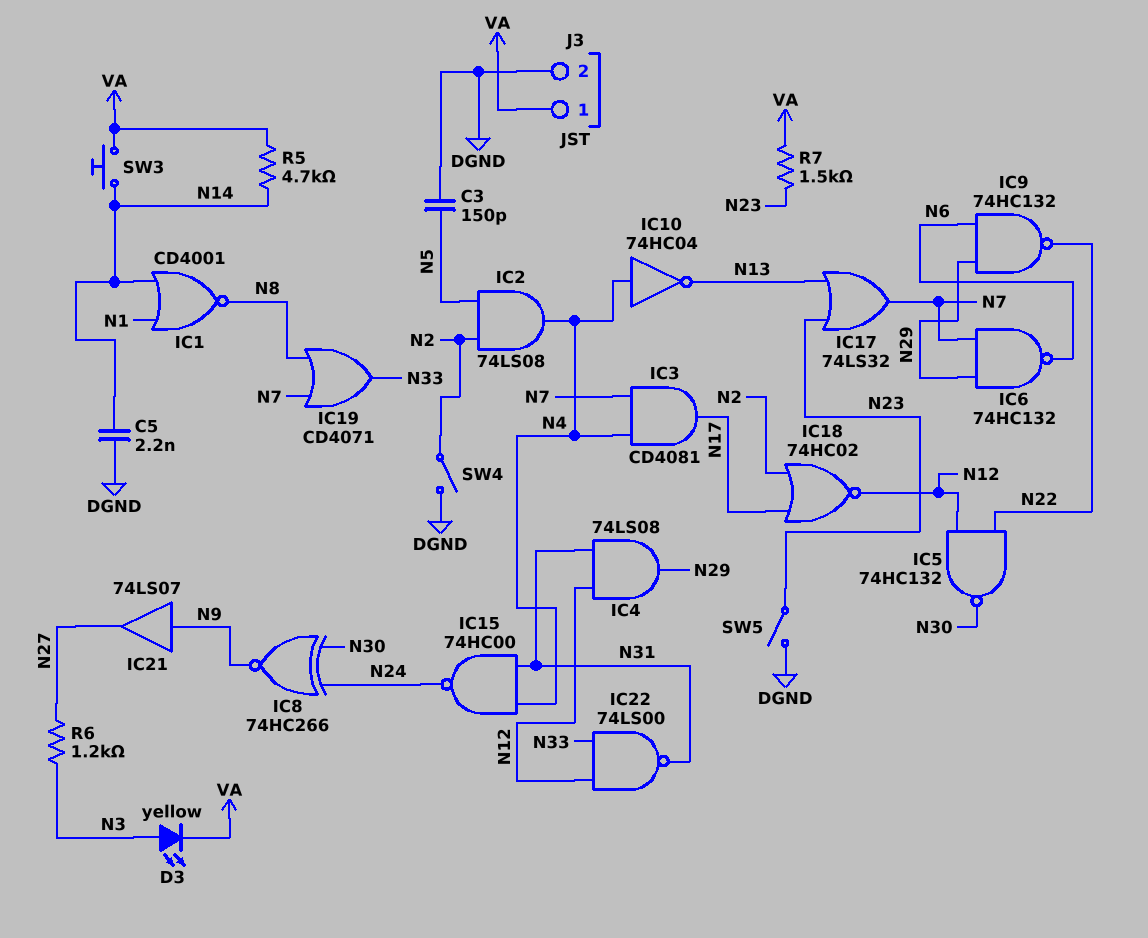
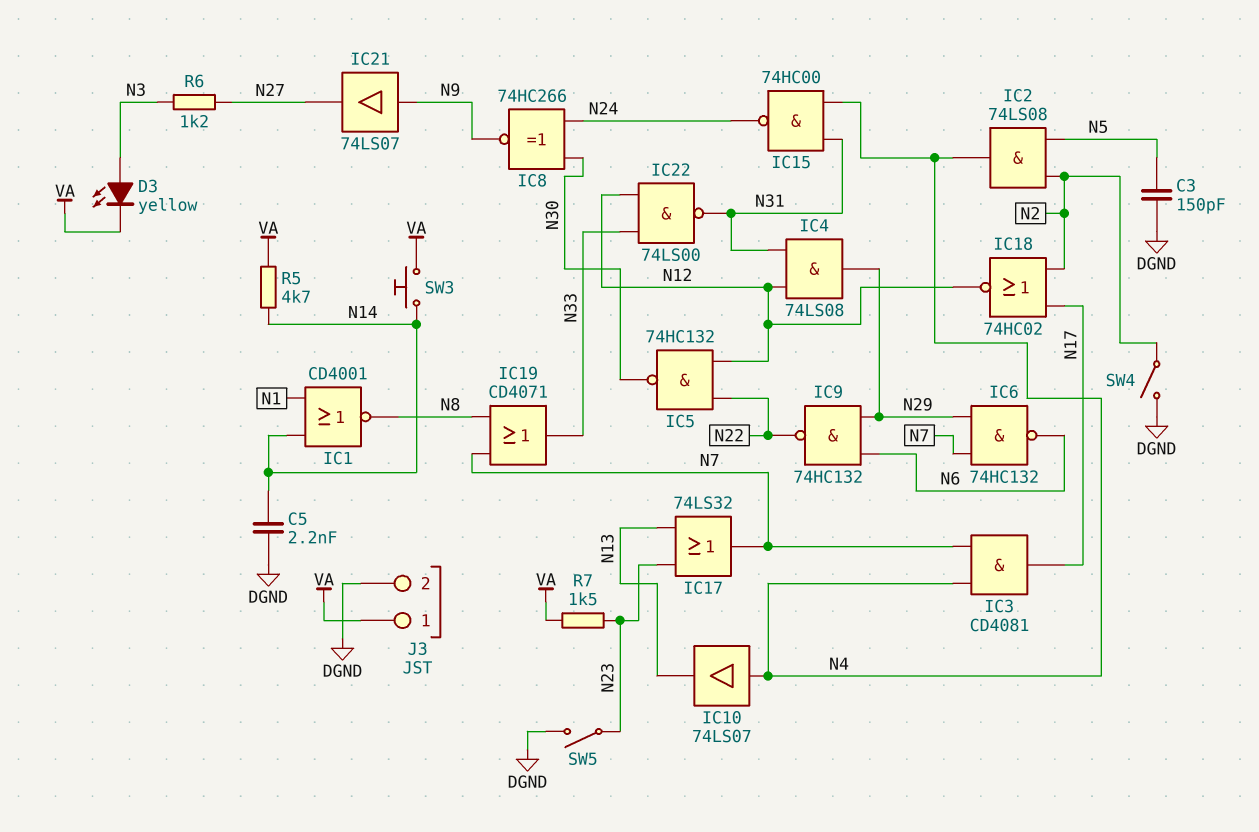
IC10: NOT 74HC04 (in N4, out N13) -> buffer 74LS07 (in N4, out N13)

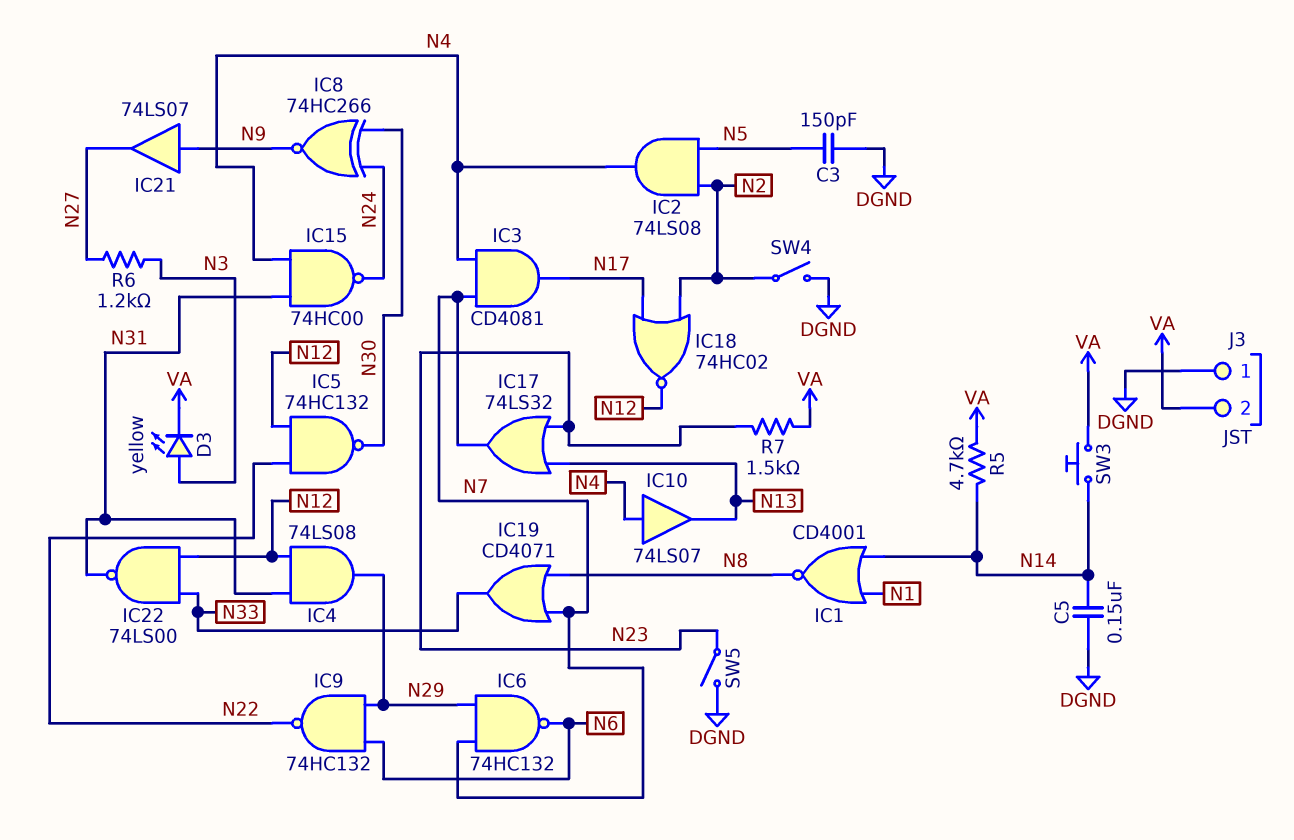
C5: 2.2nF (DGND, N14) -> 150nF (DGND, N14)
J3 pin 1: VA -> DGND
J3 pin 2: DGND -> VA

